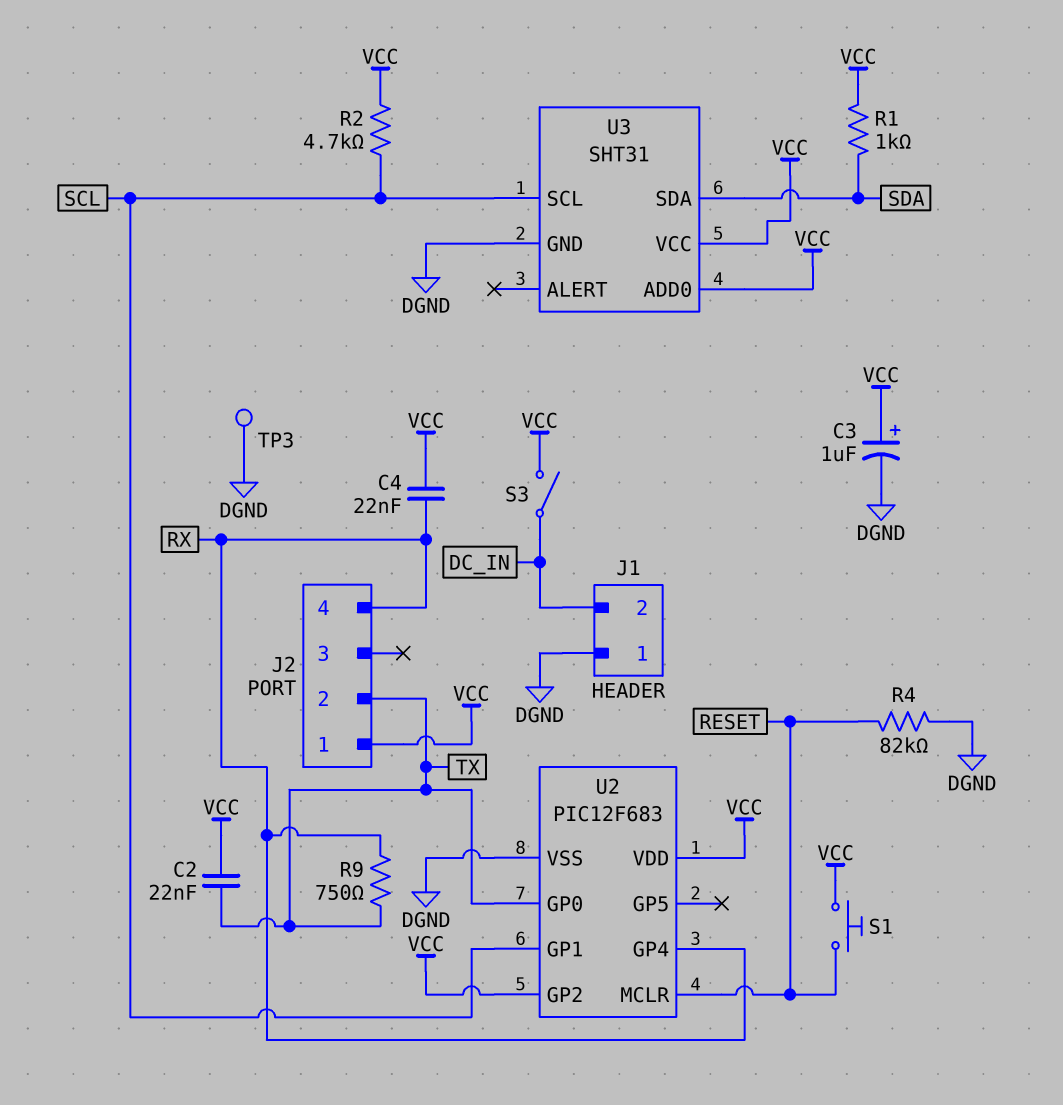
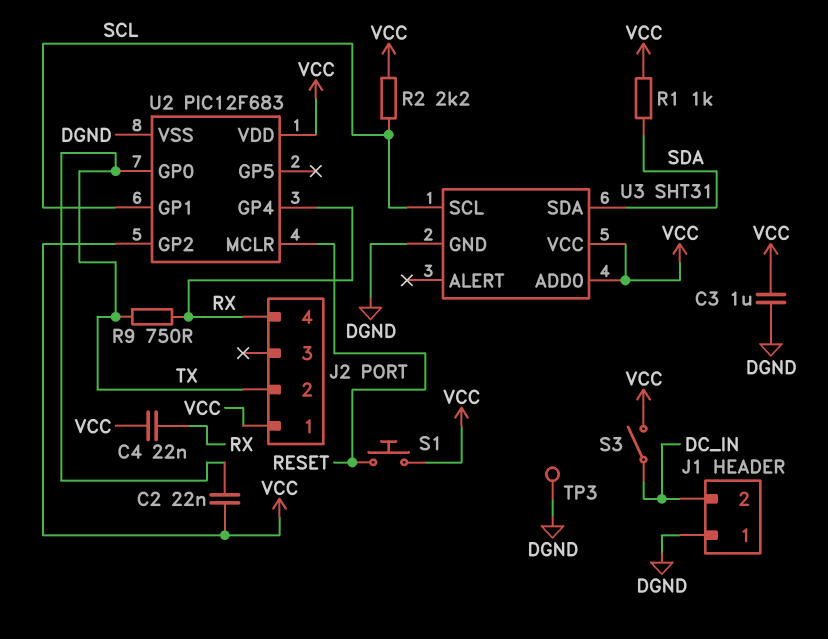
C3: 1uF (plus VCC, minus DGND) -> 1uF (DGND, VCC)
R2: 4.7k (SCL, VCC) -> 2.2k (SCL, VCC)
R4: 82k (DGND, RESET) -> none

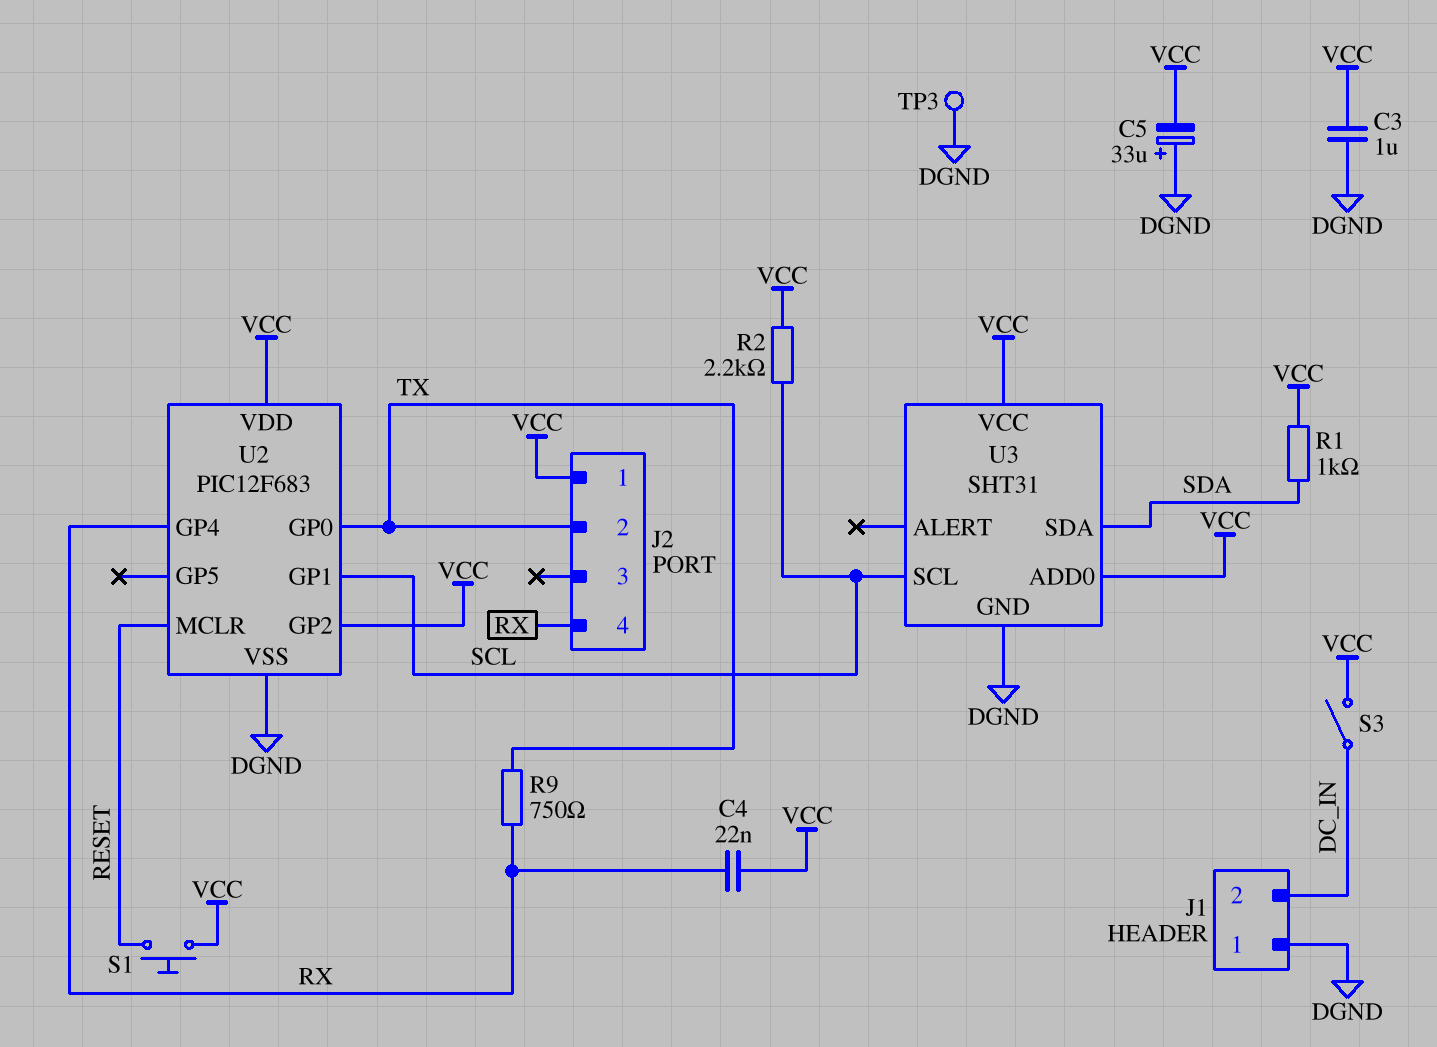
C2: 22nF (TX, VCC) -> none
C5: none -> 33uF (plus DGND, minus VCC)

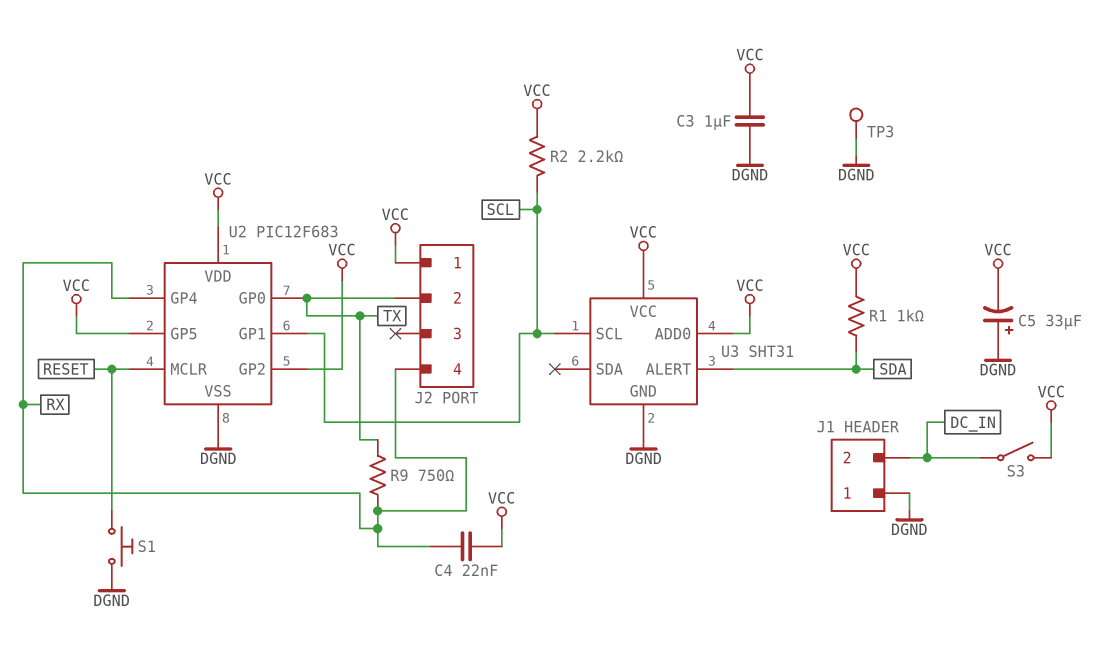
S1: button (RESET, VCC) -> button (DGND, RESET)
U2 pin GP5: none -> VCC
U3 pin ALERT: none -> SDA
U3 pin SDA: SDA -> none

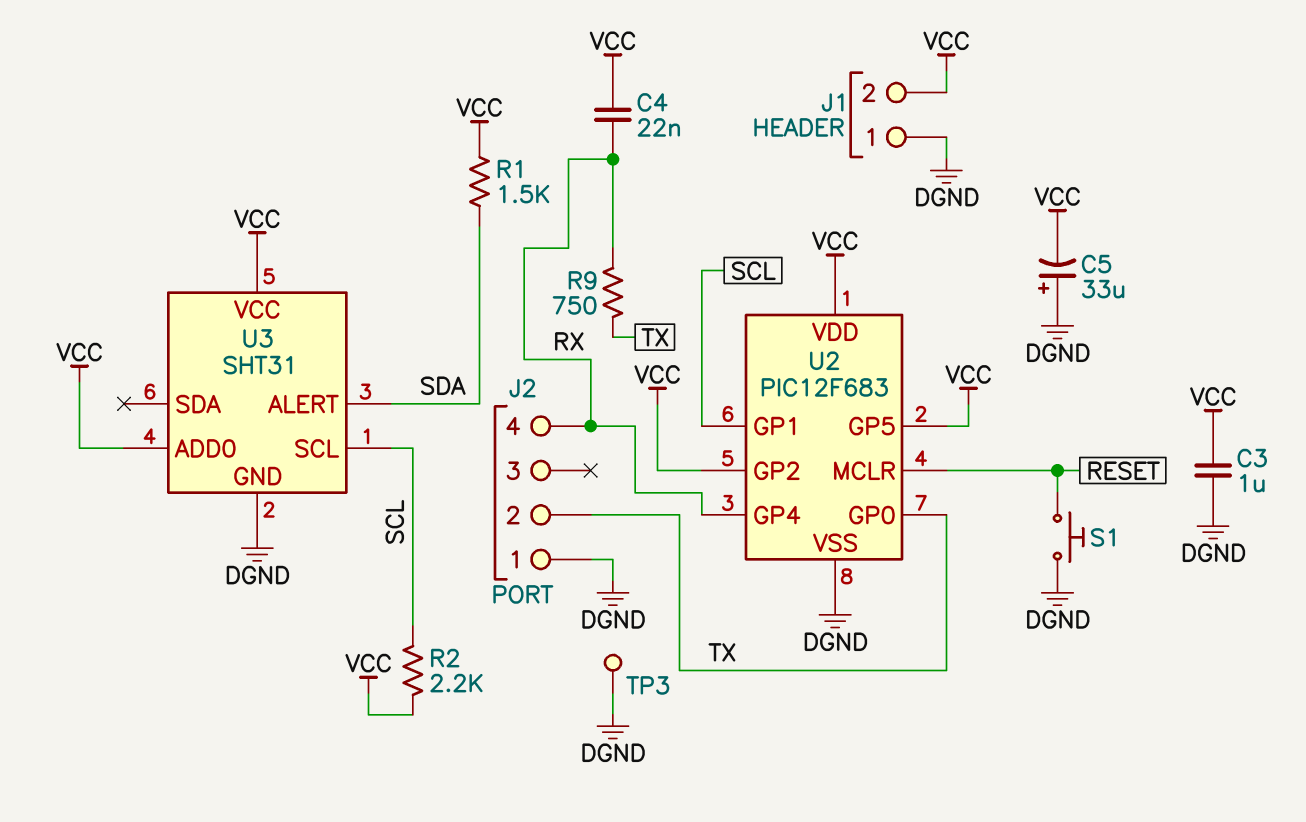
J1 pin 2: DC_IN -> VCC
J2 pin 1: VCC -> DGND
R1: 1k (SDA, VCC) -> 1.5k (SDA, VCC)
S3: switch (DC_IN, VCC) -> none

